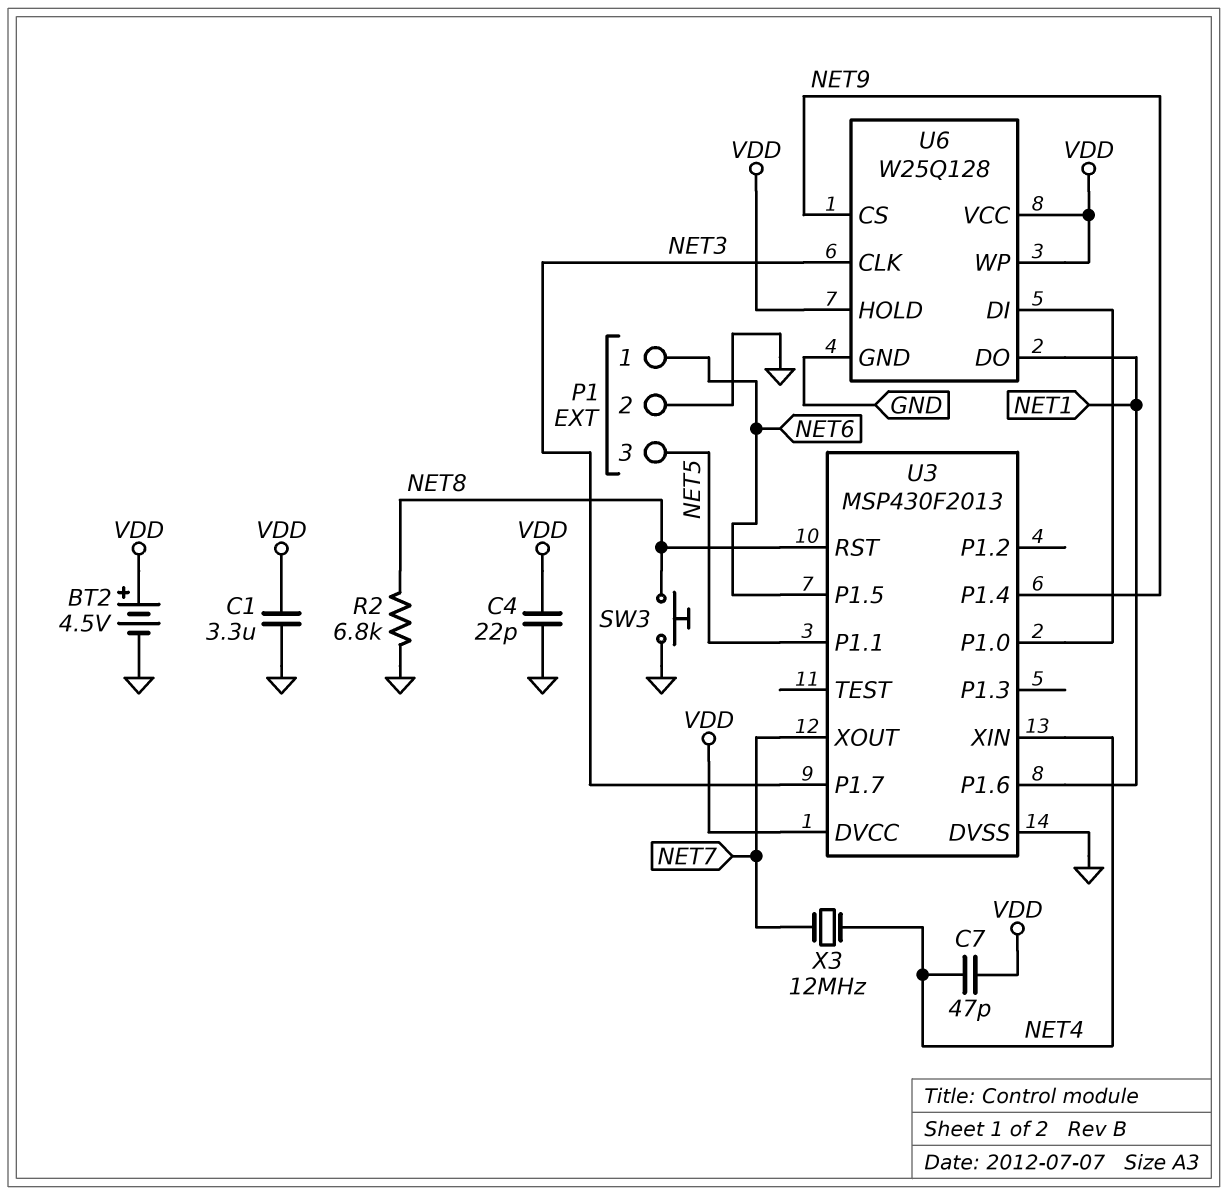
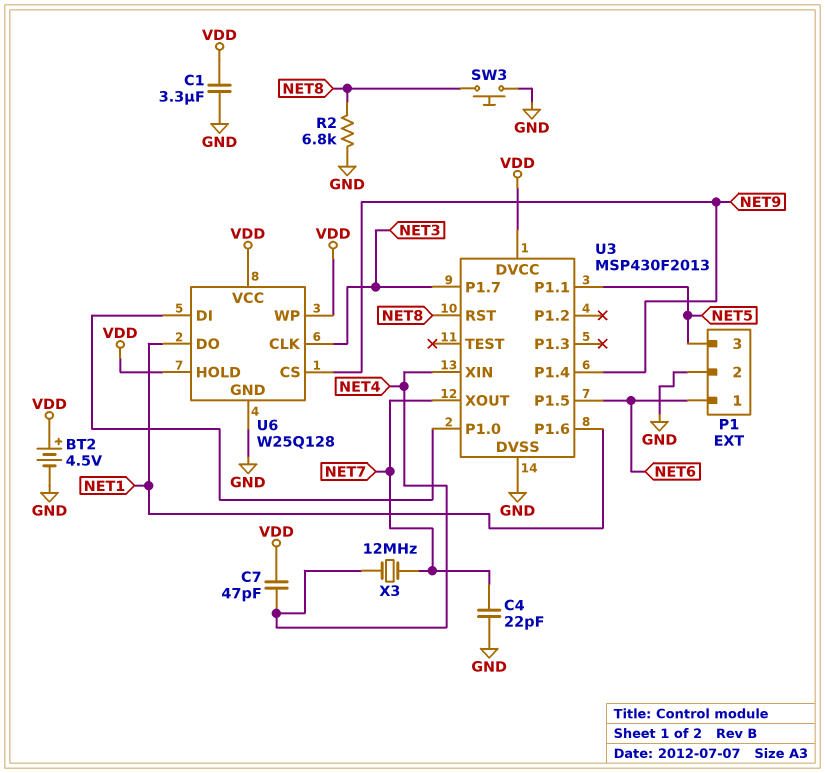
C4: 22pF (GND, VDD) -> 22pF (GND, NET7)

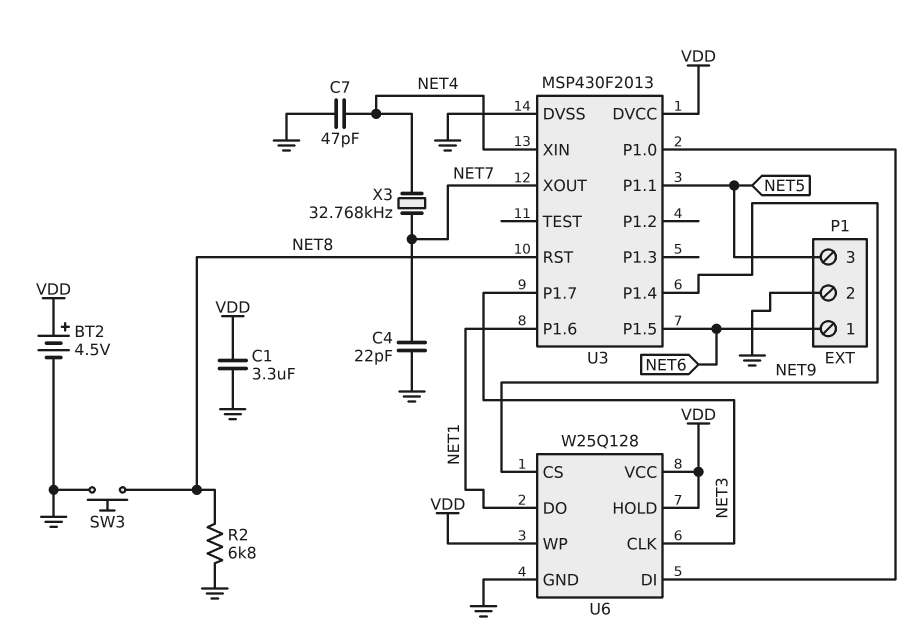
C7: 47pF (NET4, VDD) -> 47pF (GND, NET4)
X3: 12MHz (NET4, NET7) -> 32.768kHz (NET4, NET7)

